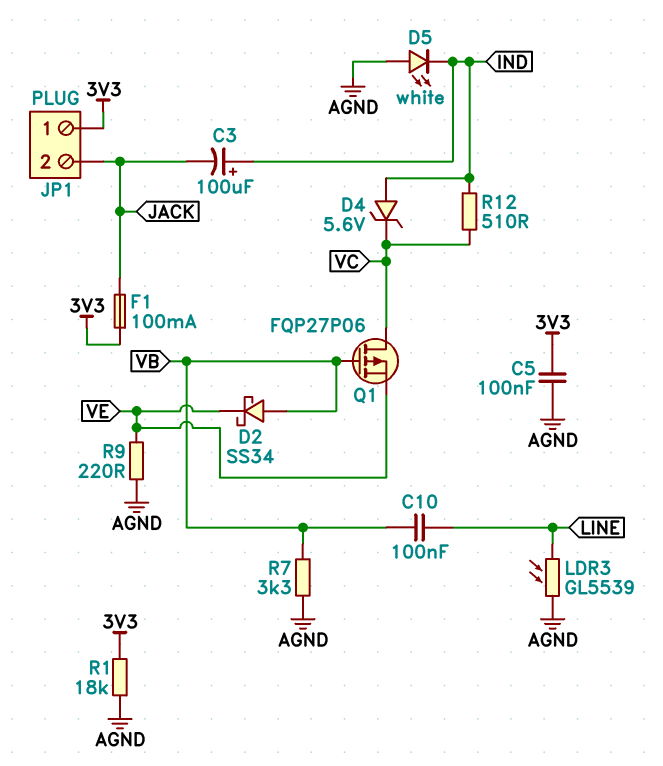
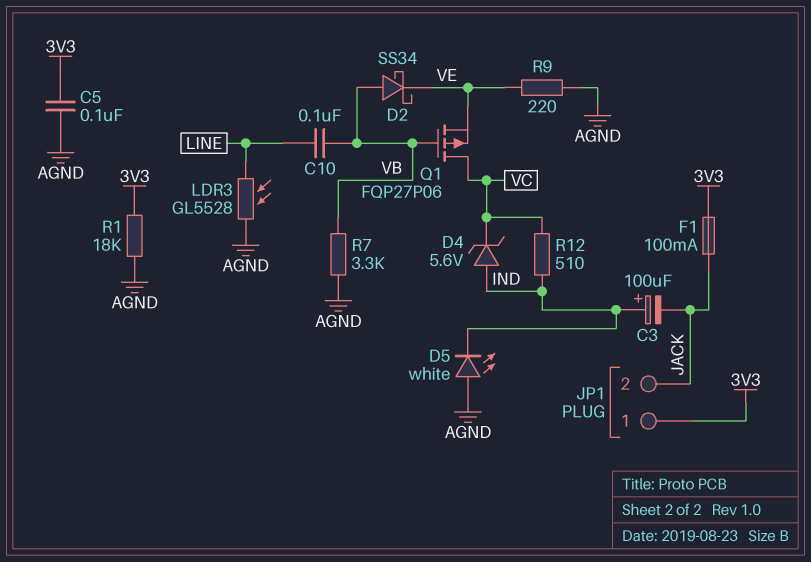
LDR3: GL5539 (AGND, LINE) -> GL5528 (AGND, LINE)

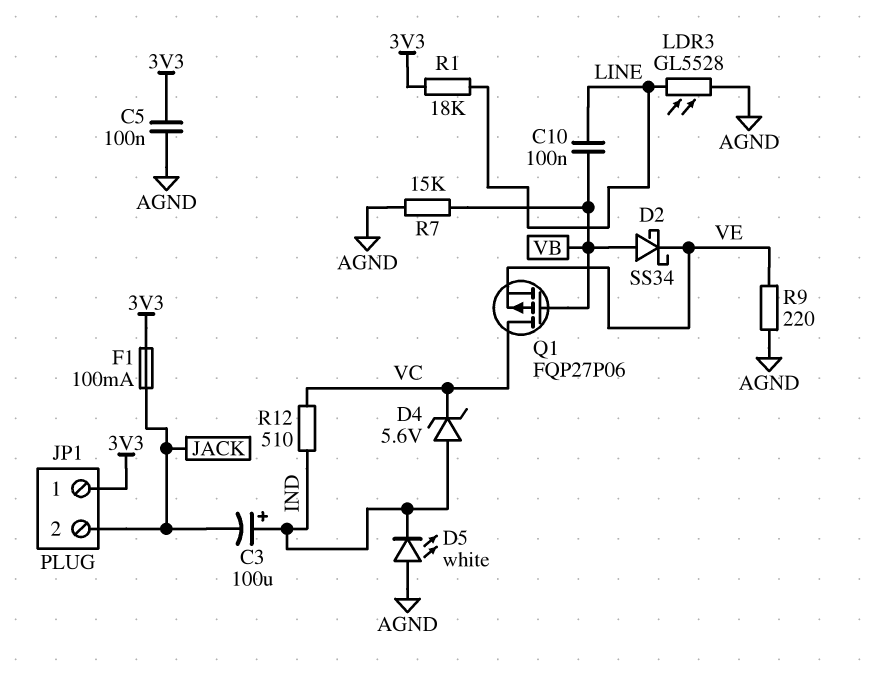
R1: 18k (3V3, AGND) -> 18k (3V3, LINE)
R7: 3.3k (AGND, VB) -> 15k (AGND, VB)

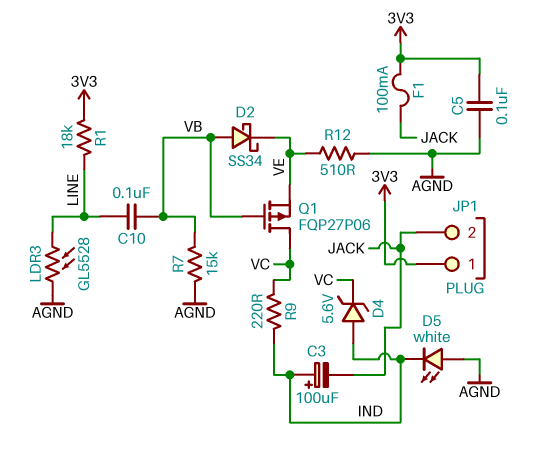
R9: 220 (AGND, VE) -> 220 (IND, VC)
R12: 510 (IND, VC) -> 510 (AGND, VE)

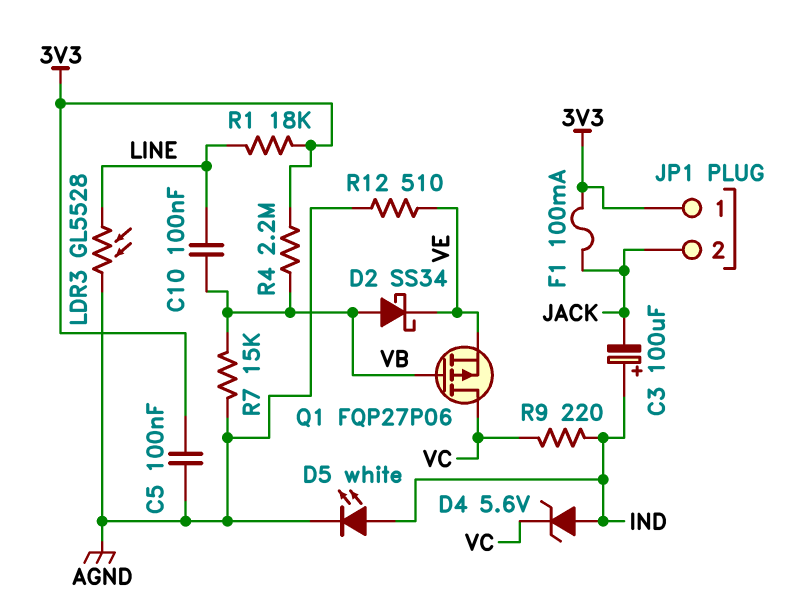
D5: LED white (A AGND, K IND) -> LED white (A IND, K AGND)
R4: none -> 2.2M (3V3, VB)

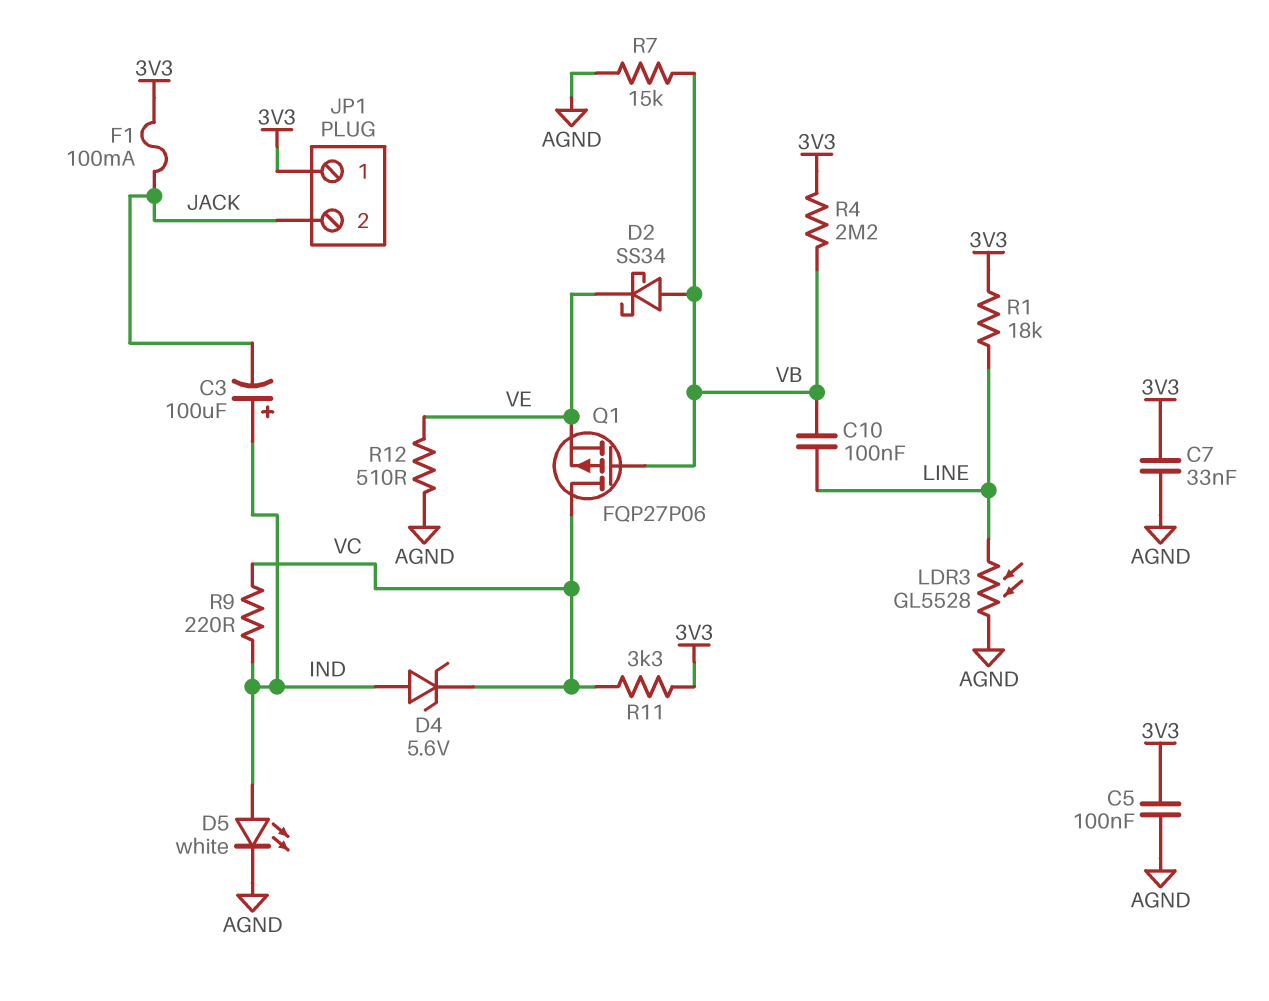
C7: none -> 33nF (3V3, AGND)
R11: none -> 3.3k (3V3, VC)

